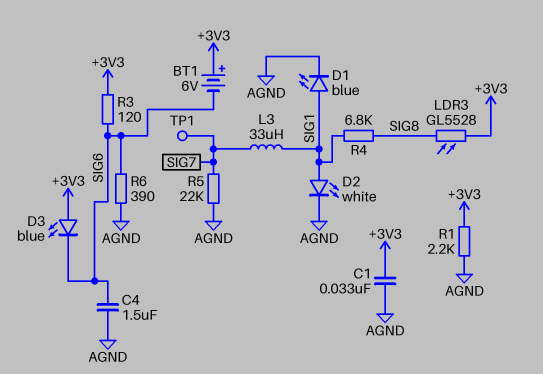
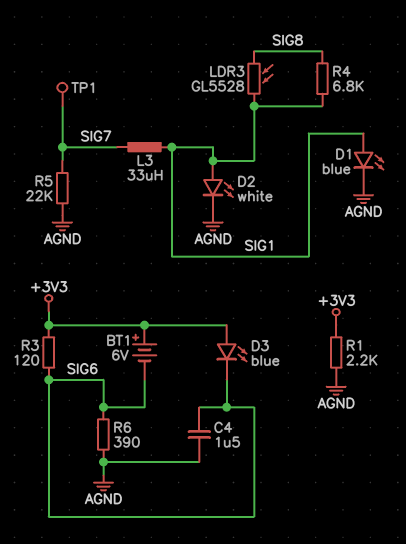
C1: 33nF (+3V3, AGND) -> none
LDR3: GL5528 (+3V3, SIG8) -> GL5528 (SIG1, SIG8)

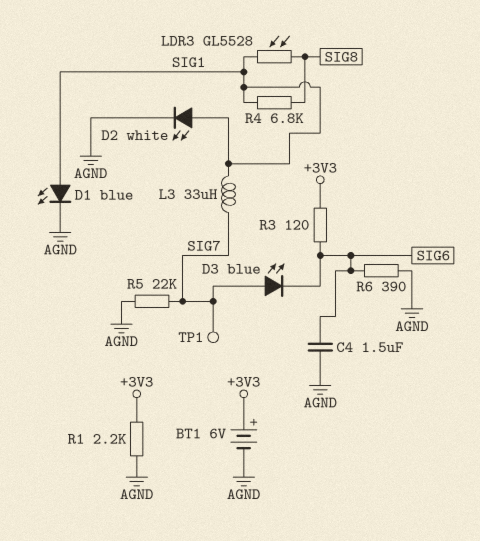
BT1: 6V (plus +3V3, minus SIG6) -> 6V (plus +3V3, minus AGND)
D3: LED blue (A +3V3, K SIG6) -> LED blue (A SIG7, K SIG6)

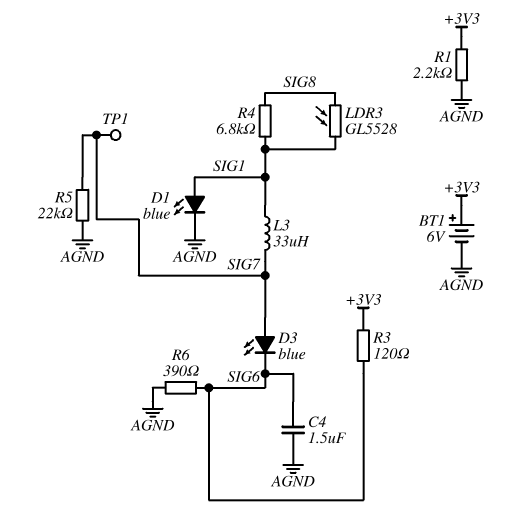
D2: LED white (A SIG1, K AGND) -> none

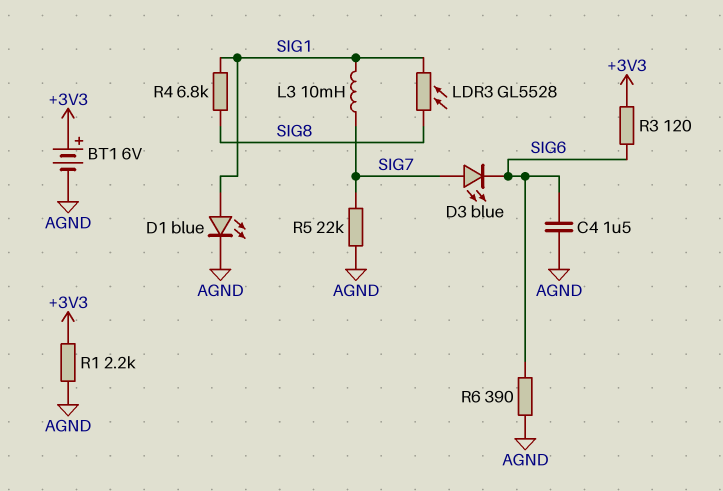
L3: 33uH (SIG1, SIG7) -> 10mH (SIG1, SIG7)
TP1: test point (SIG7) -> none

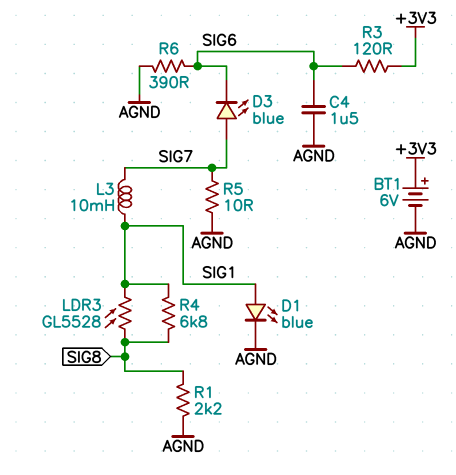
R1: 2.2k (+3V3, AGND) -> 2.2k (AGND, SIG8)
R5: 22k (AGND, SIG7) -> 10 (AGND, SIG7)

